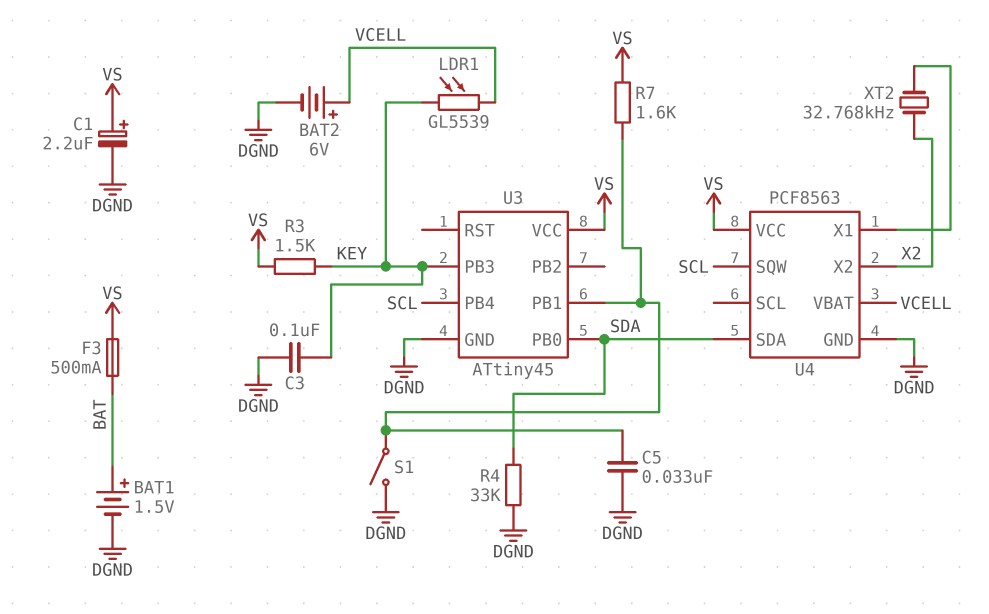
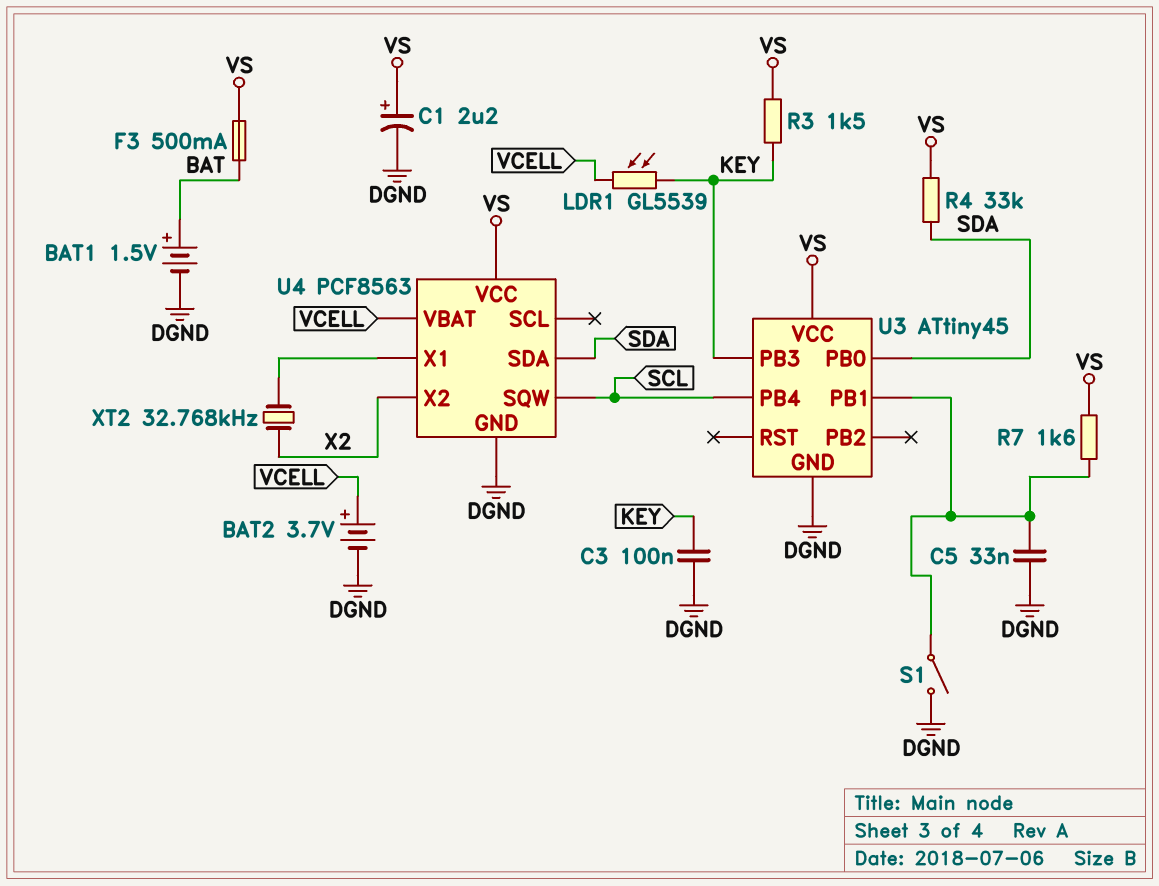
BAT2: 6V (plus VCELL, minus DGND) -> 3.7V (plus VCELL, minus DGND)
R4: 33k (DGND, SDA) -> 33k (SDA, VS)

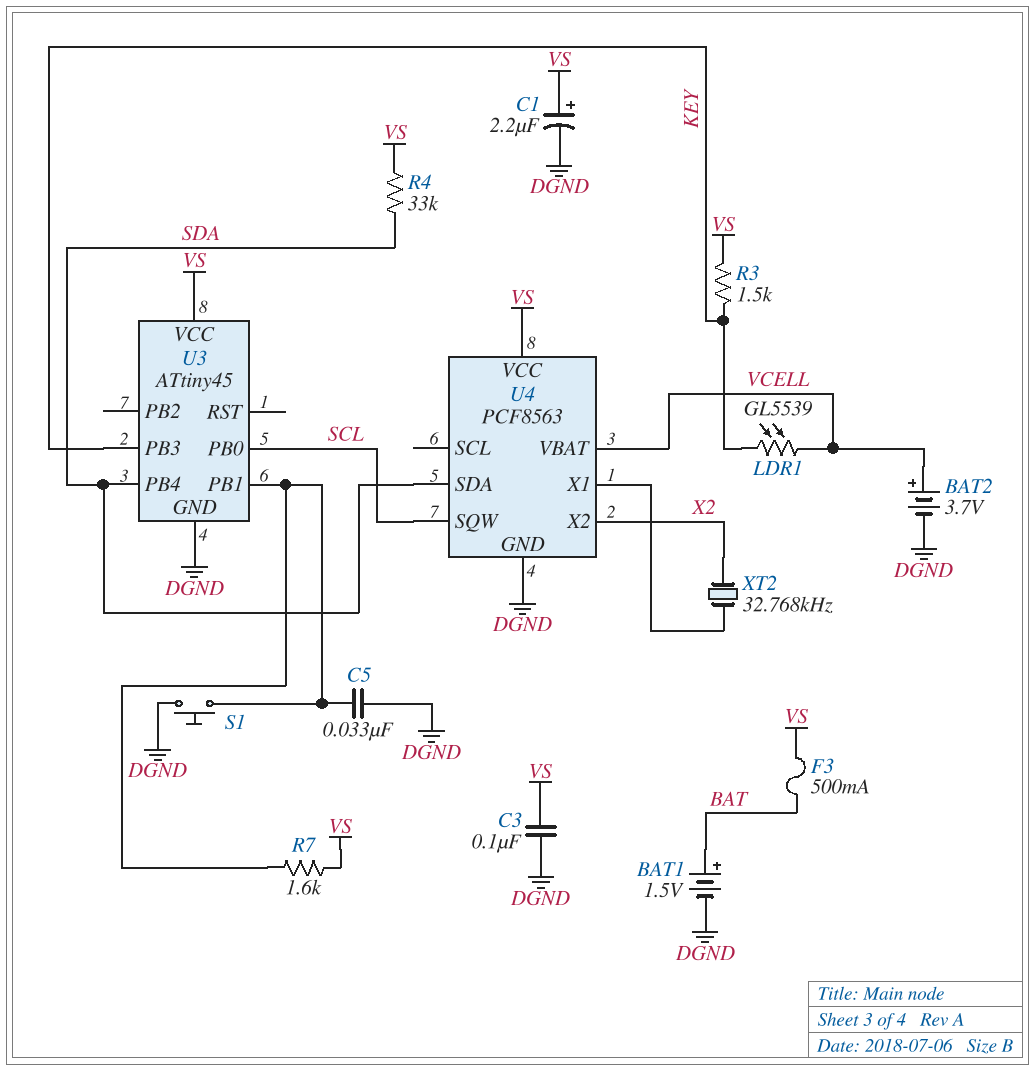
C3: 100nF (DGND, KEY) -> 100nF (DGND, VS)
S1: switch (DGND, U3/PB1) -> button (DGND, U3/PB1)
U3 pin PB0: SDA -> SCL
U3 pin PB4: SCL -> SDA

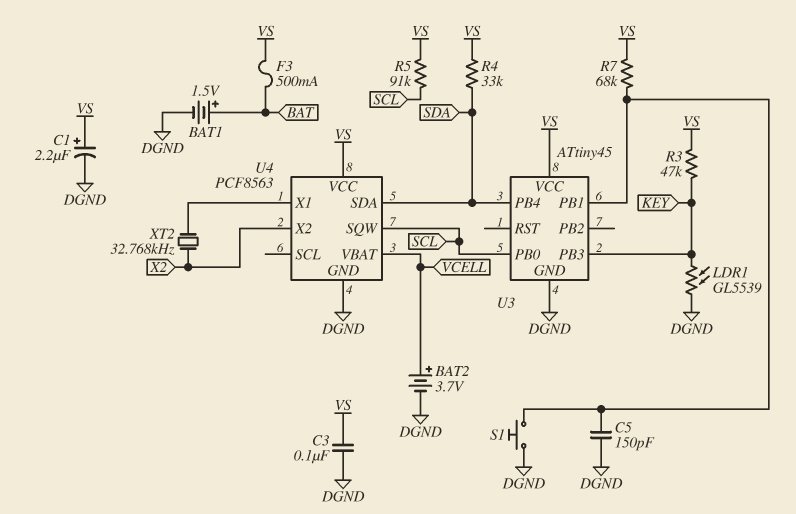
C5: 33nF (DGND, U3/PB1) -> 150pF (DGND, U3/PB1)
LDR1: GL5539 (KEY, VCELL) -> GL5539 (DGND, KEY)
R3: 1.5k (KEY, VS) -> 47k (KEY, VS)
R5: none -> 91k (SCL, VS)
R7: 1.6k (U3/PB1, VS) -> 68k (U3/PB1, VS)

